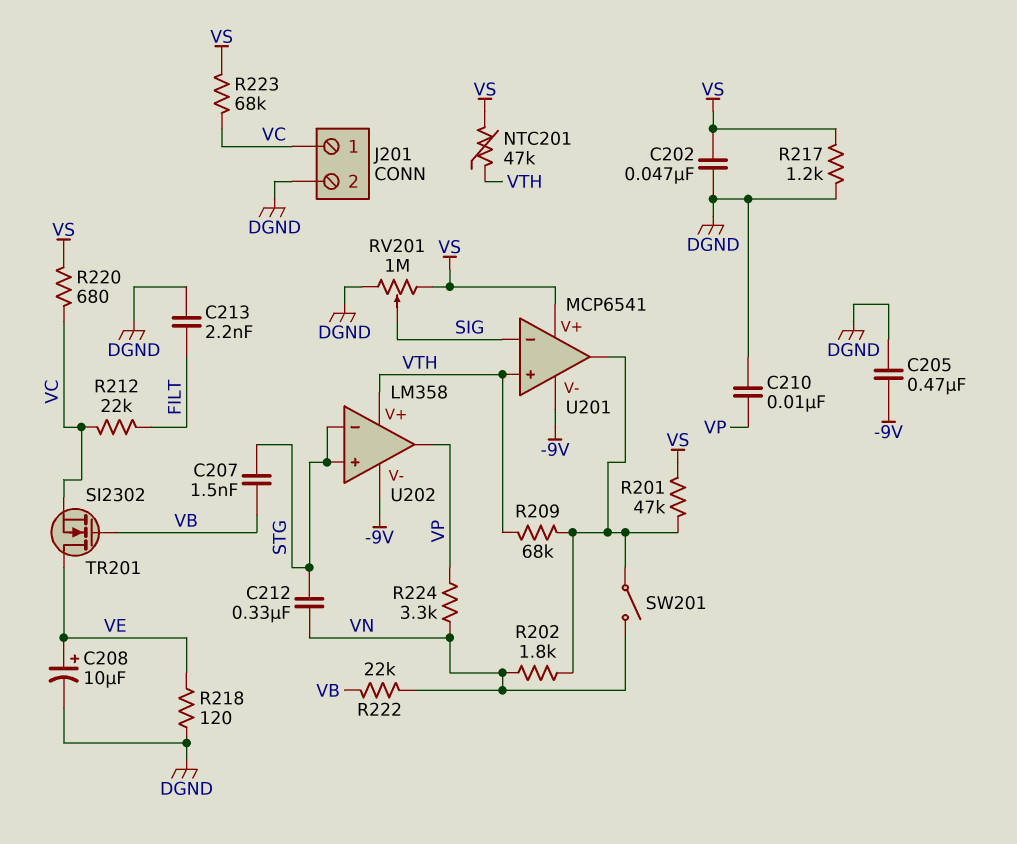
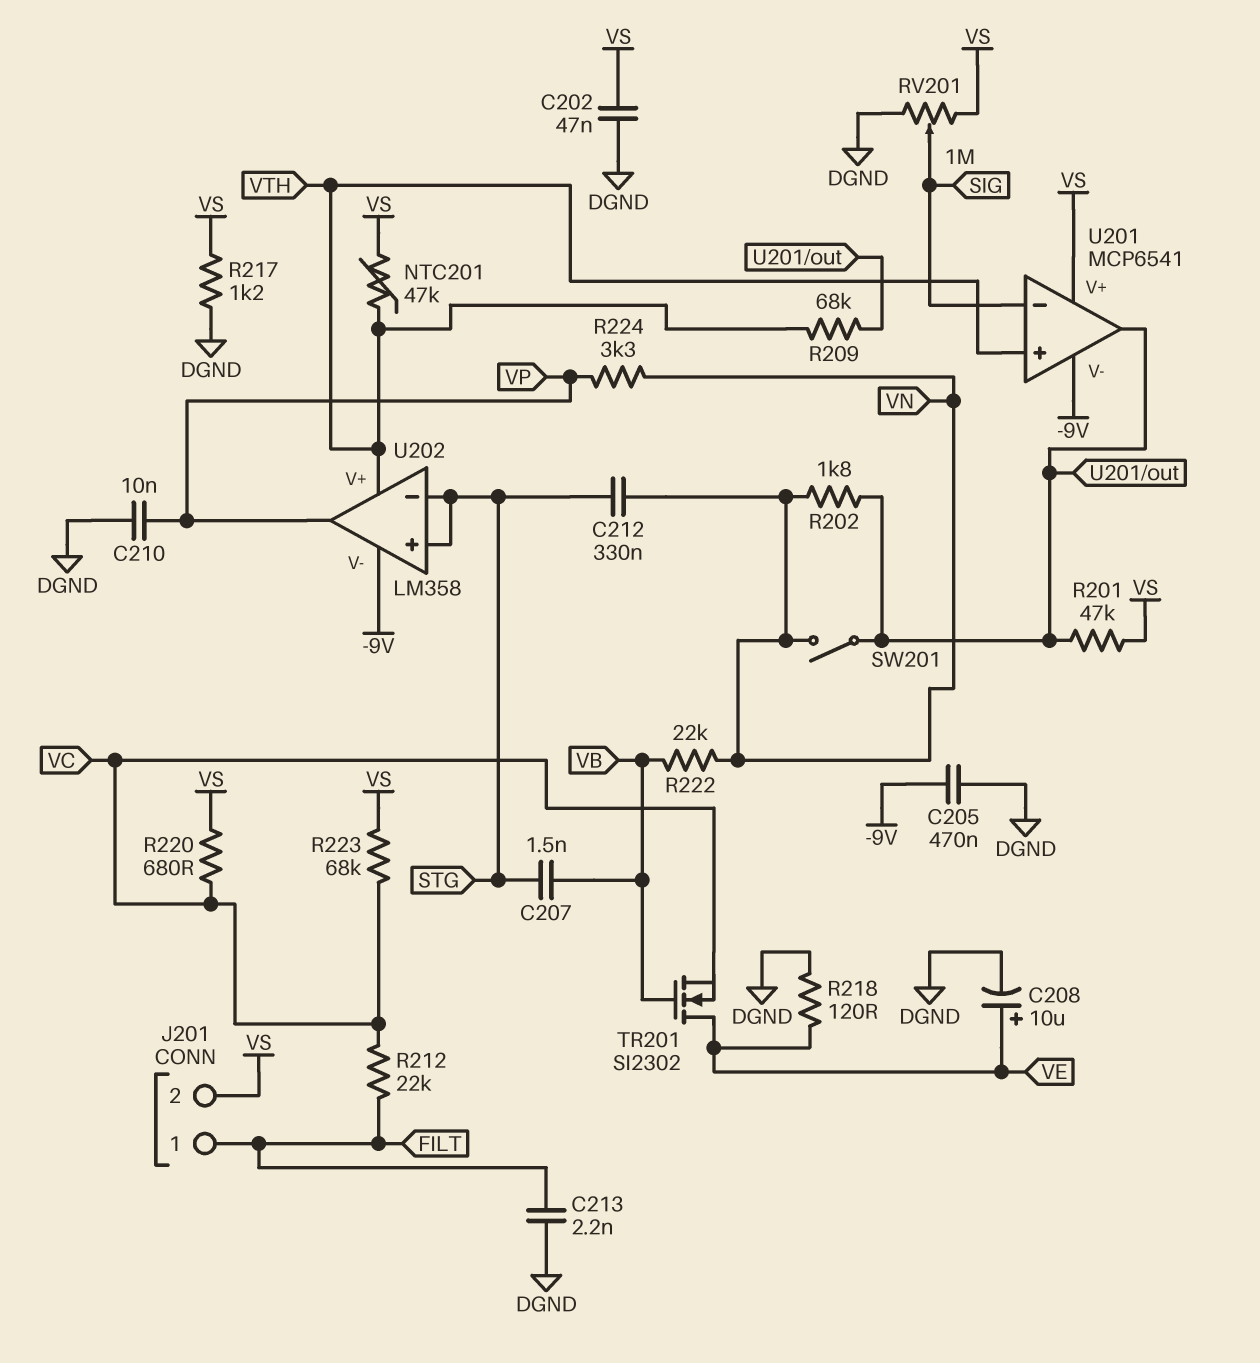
J201 pin 1: VC -> FILT
J201 pin 2: DGND -> VS

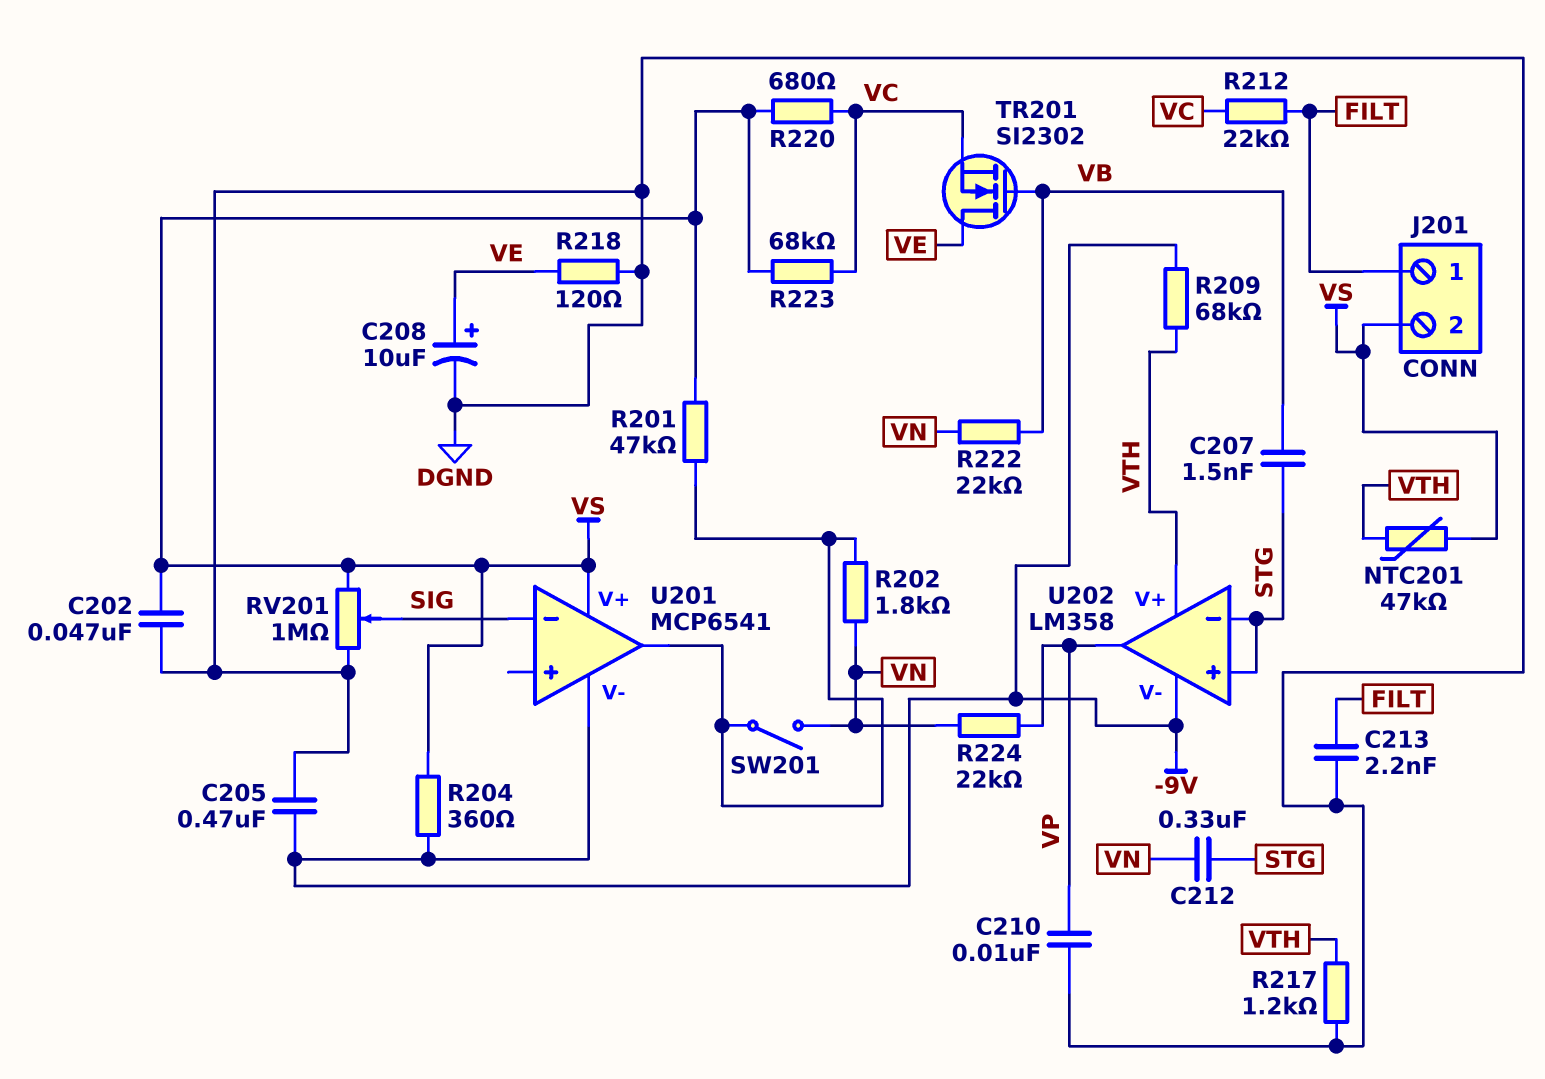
R204: none -> 360 (-9V, VS)
R209: 68k (U201/out, VTH) -> 68k (-9V, VTH)
R217: 1.2k (DGND, VS) -> 1.2k (DGND, VTH)
R224: 3.3k (VN, VP) -> 22k (VN, VP)
U201 pin in+: VTH -> none

